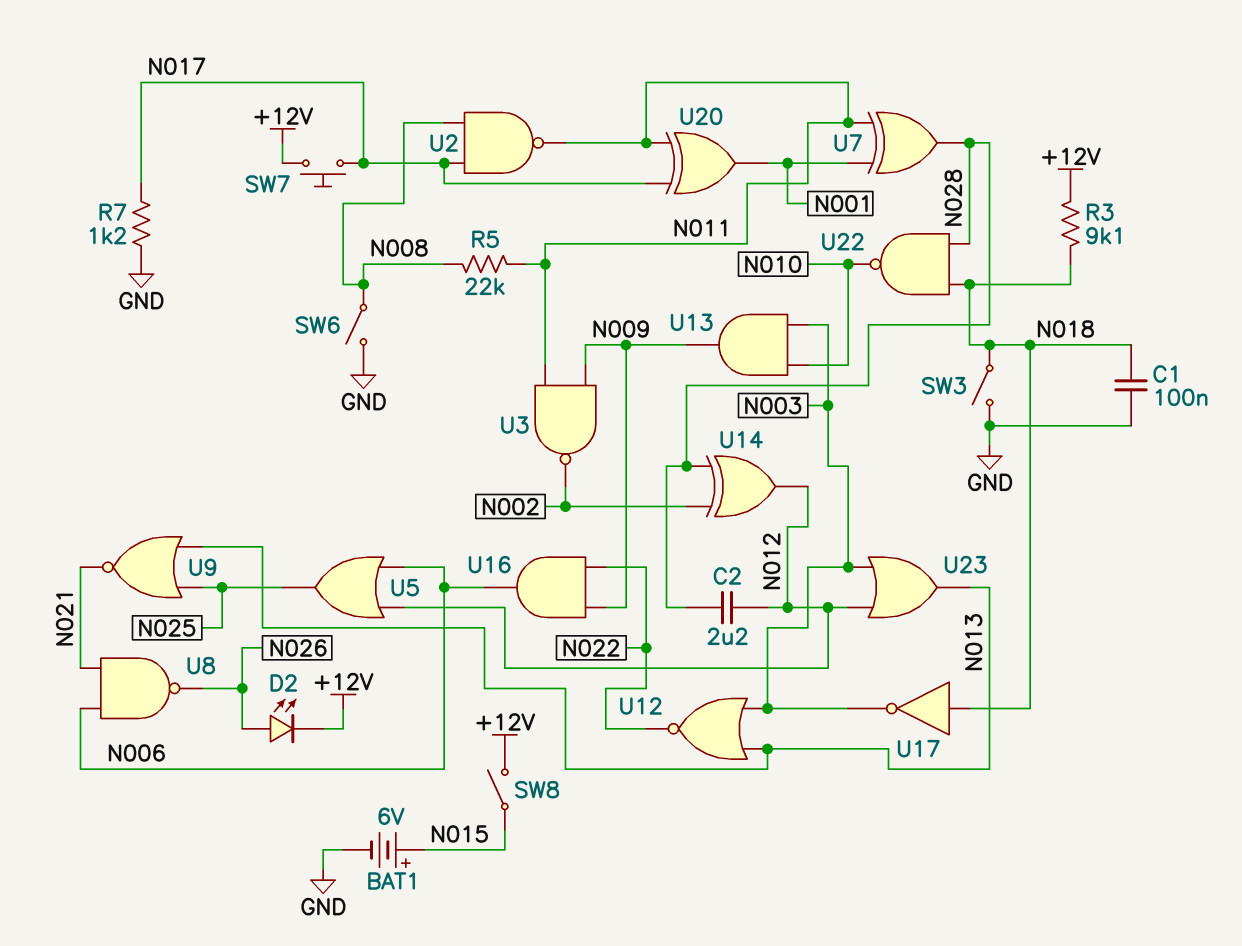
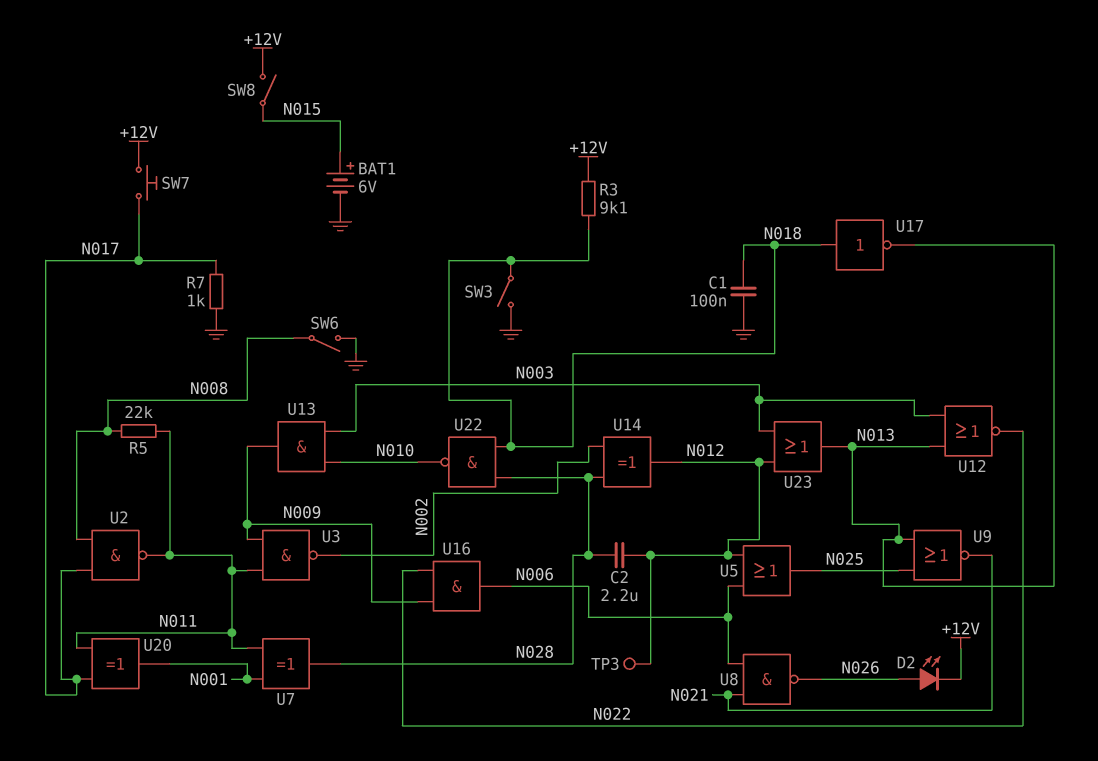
R7: 1.2k (GND, N017) -> 1k (GND, N017)
TP3: none -> test point (N012)
U17: NOT (in N018, out N003) -> NOT (in N018, out N013)

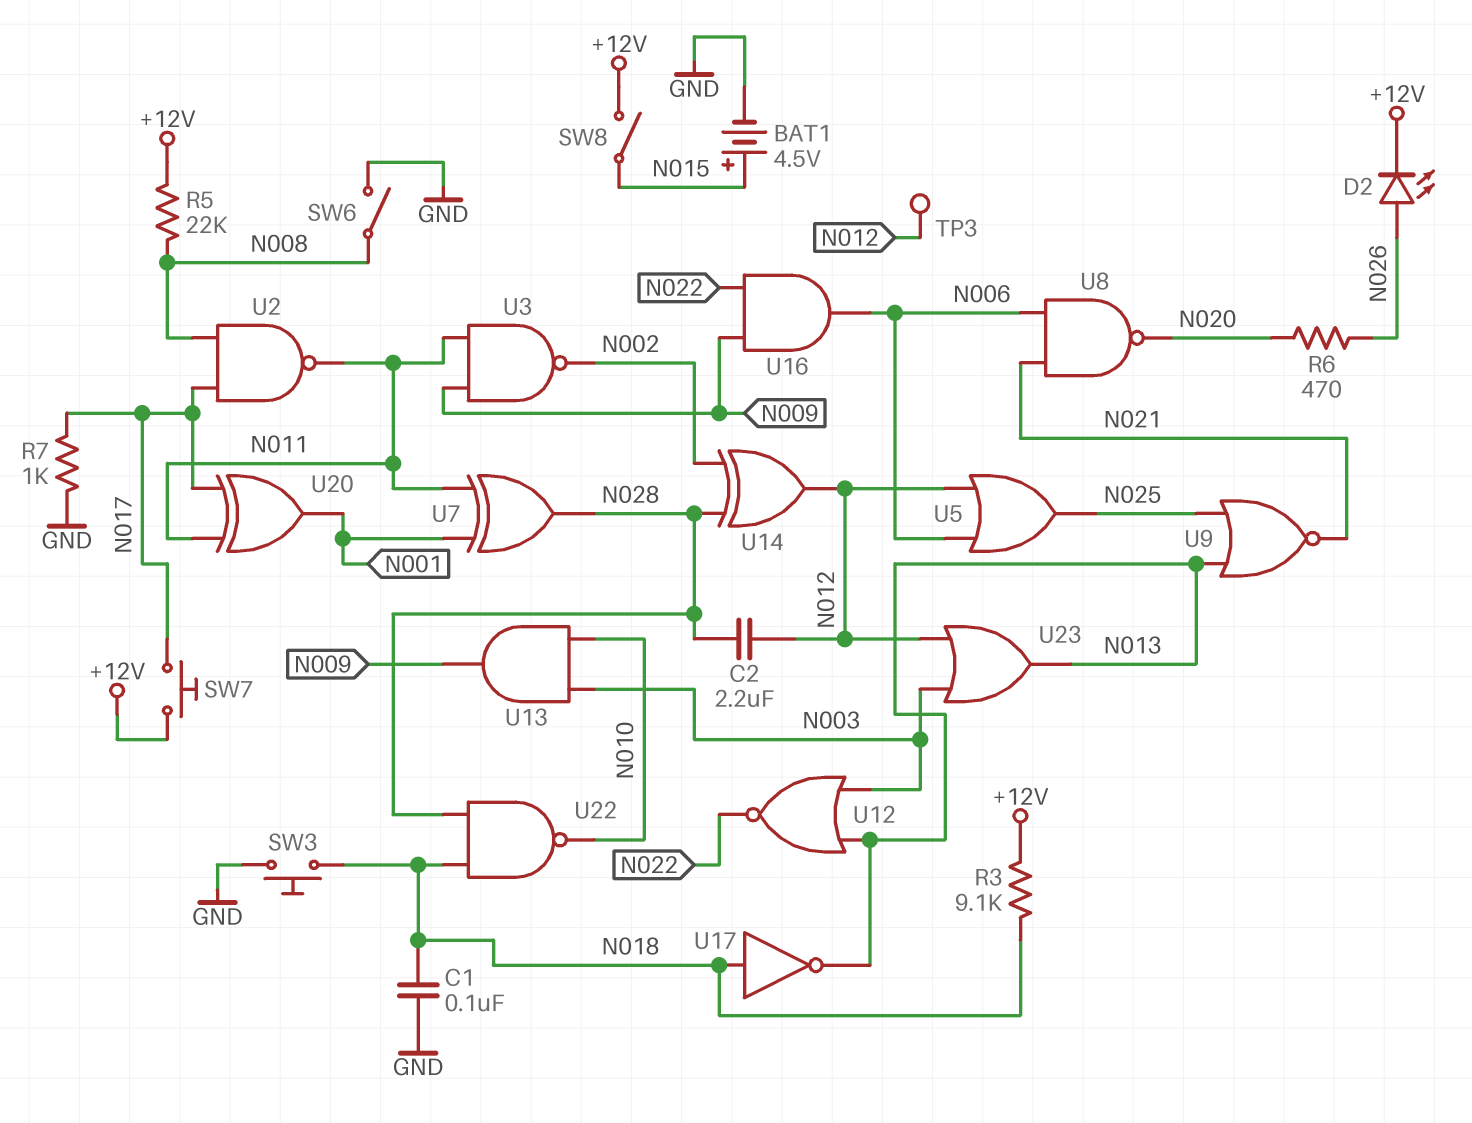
BAT1: 6V (plus N015, minus GND) -> 4.5V (plus N015, minus GND)
R5: 22k (N008, N011) -> 22k (+12V, N008)
R6: none -> 470 (N020, N026)
SW3: switch (GND, N018) -> button (GND, N018)
U8: NAND (in N006, in N021, out N026) -> NAND (in N006, in N021, out N020)

